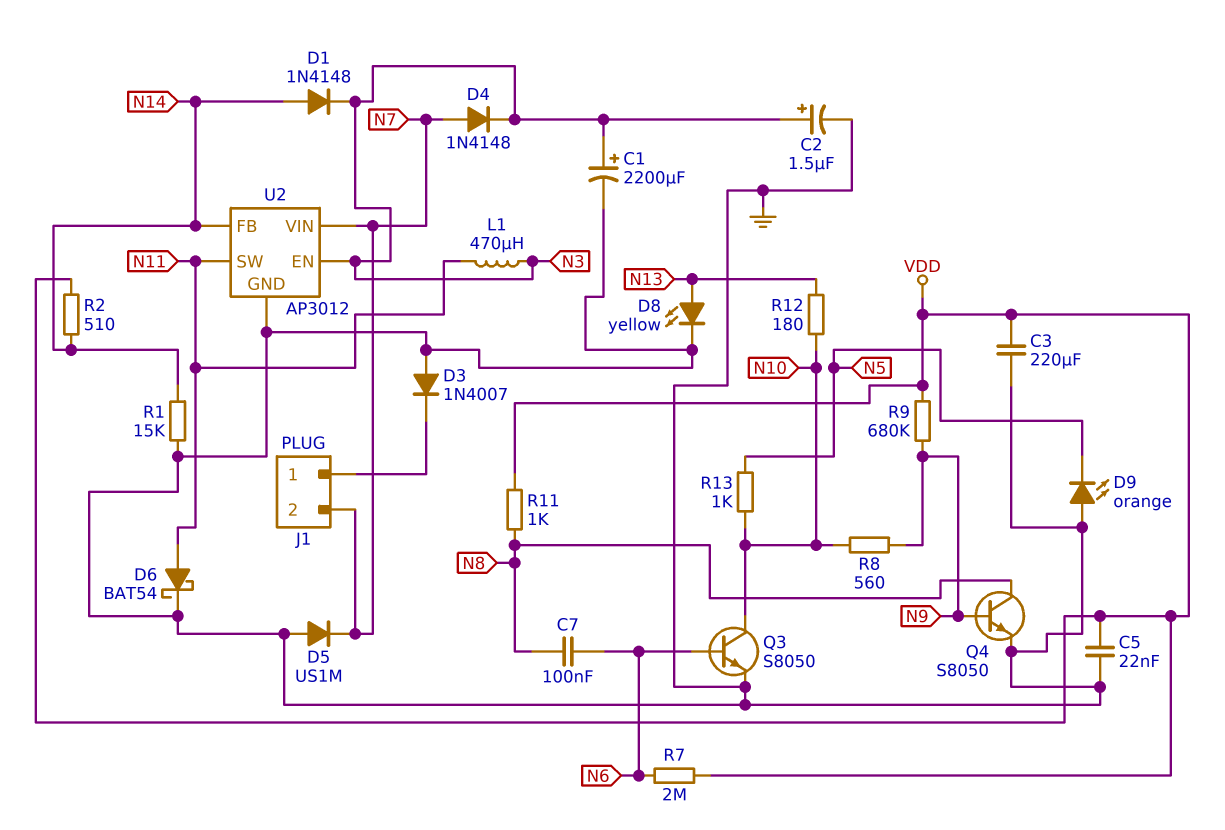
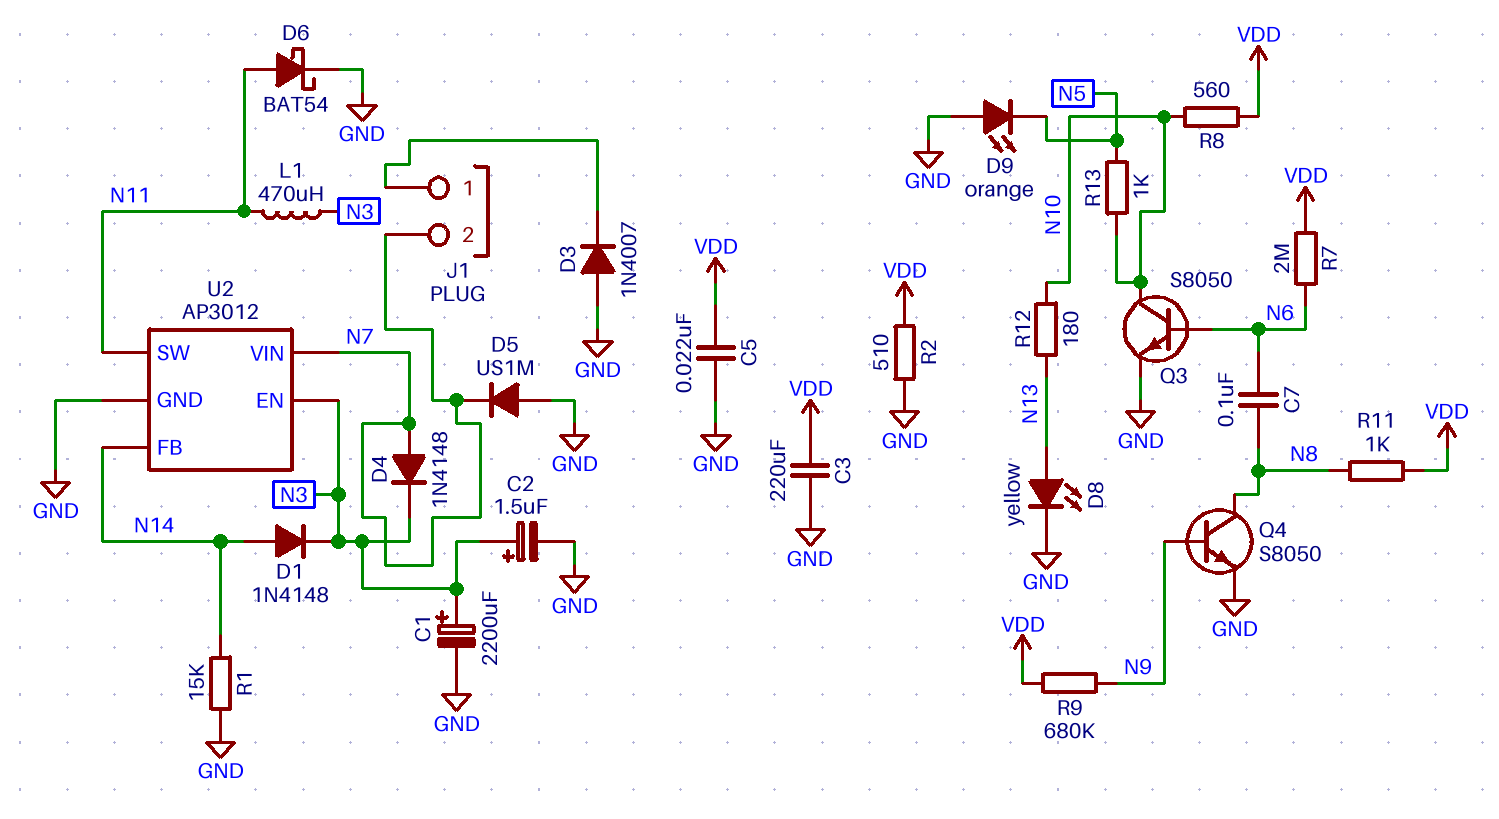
R2: 510 (N14, VDD) -> 510 (GND, VDD)
R8: 560 (N9, N10) -> 560 (N10, VDD)

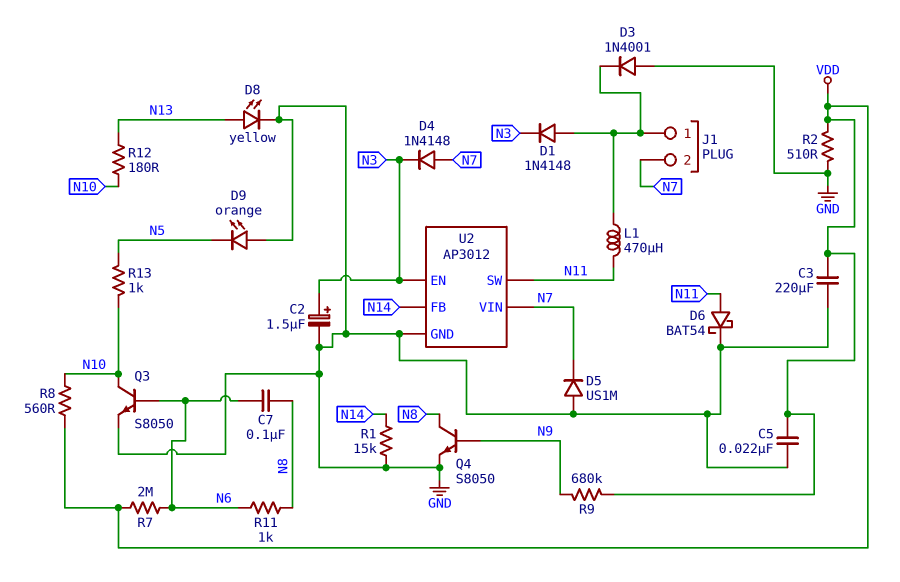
C1: 2200uF (plus N3, minus GND) -> none
D1: diode 1N4148 (A N14, K N3) -> diode 1N4148 (A J1/1, K N3)
D3: diode 1N4007 (A GND, K J1/1) -> diode 1N4001 (A GND, K J1/1)
L1: 470uH (N3, N11) -> 470uH (J1/1, N11)
R11: 1k (N8, VDD) -> 1k (N6, N8)

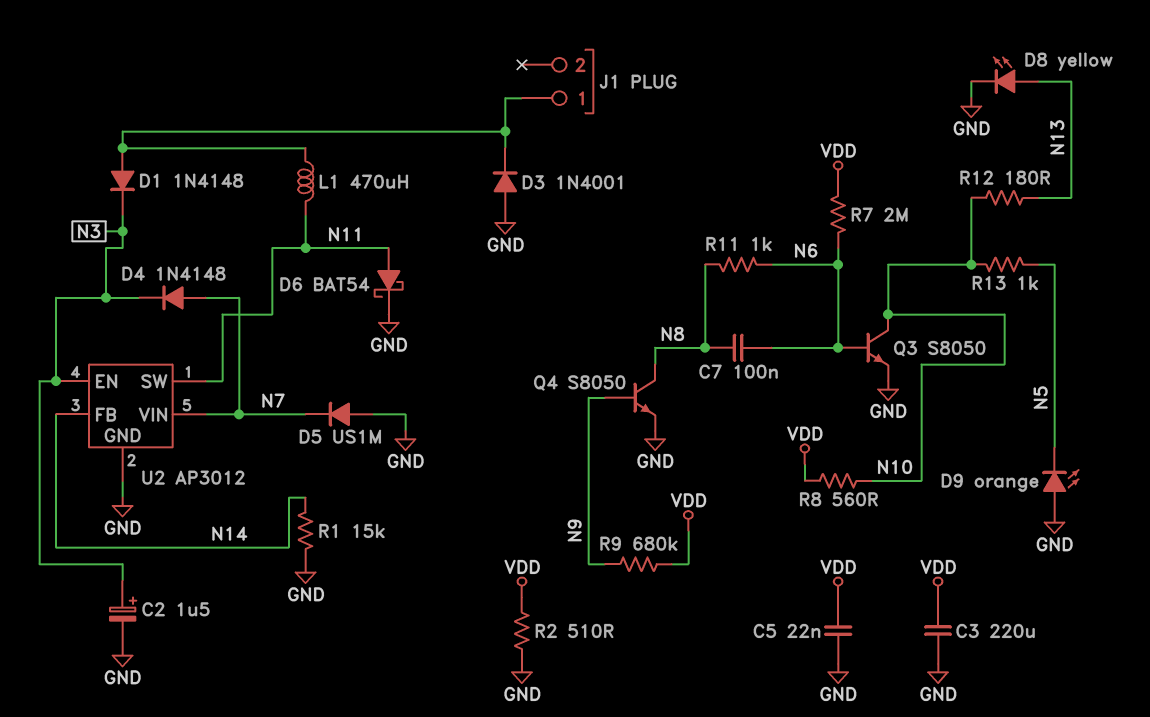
J1 pin 2: N7 -> none

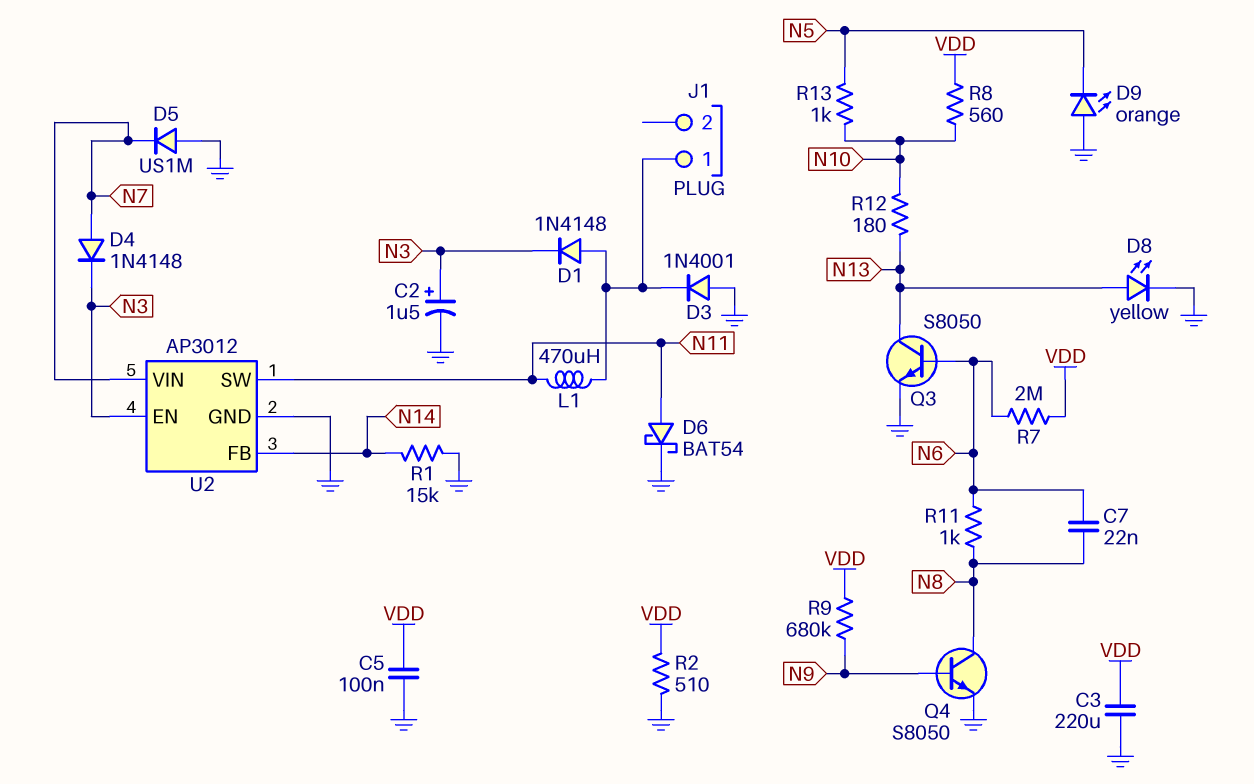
C5: 22nF (GND, VDD) -> 100nF (GND, VDD)
C7: 100nF (N6, N8) -> 22nF (N6, N8)
Q3: NPN S8050 (B N6, C N10, E GND) -> NPN S8050 (B N6, C N13, E GND)

